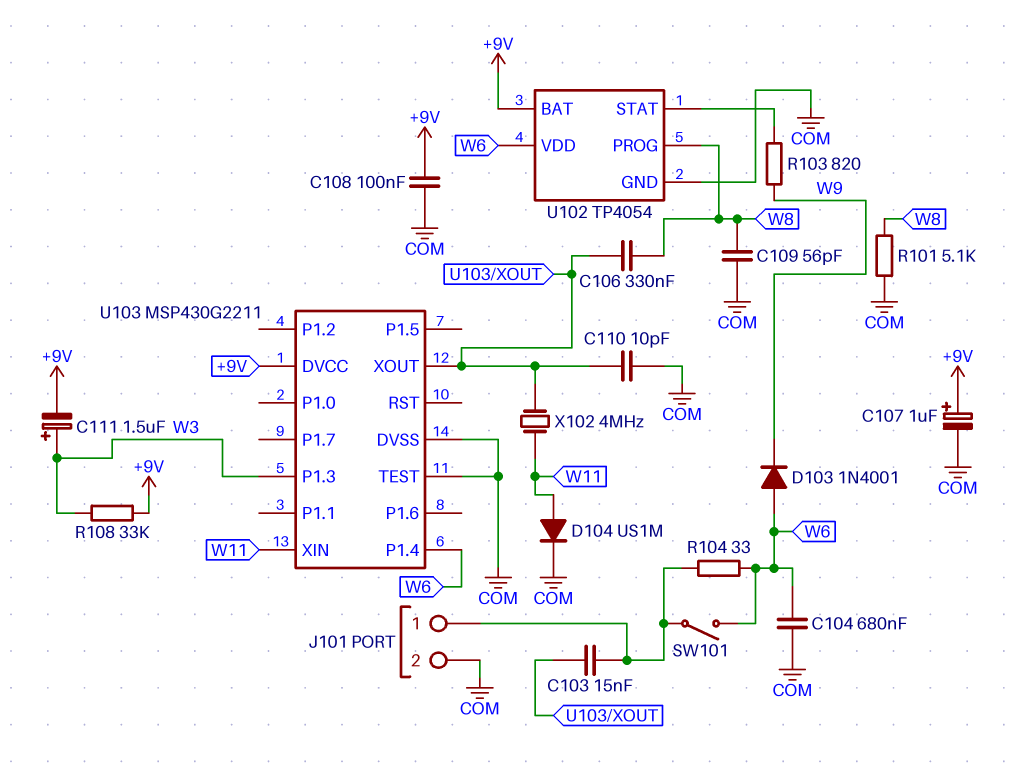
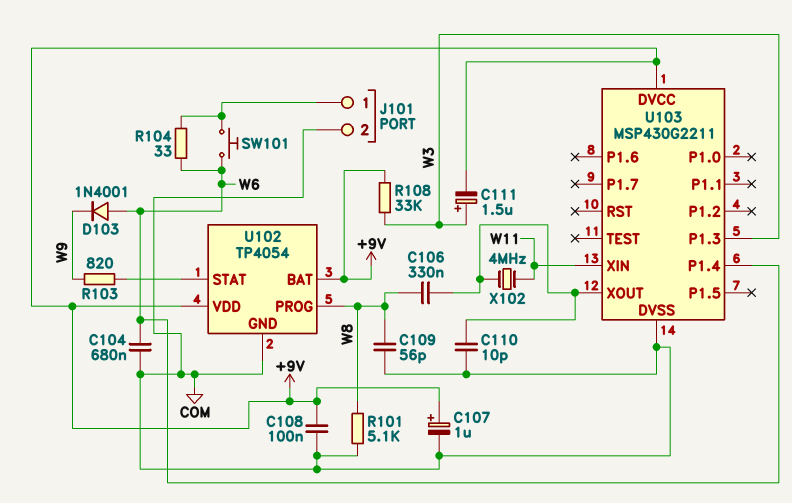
C103: 15nF (J101/1, U103/XOUT) -> none
D104: diode US1M (A W11, K COM) -> none
SW101: switch (J101/1, W6) -> button (J101/1, W6)
U102 pin VDD: W6 -> +9V
U103 pin TEST: COM -> none

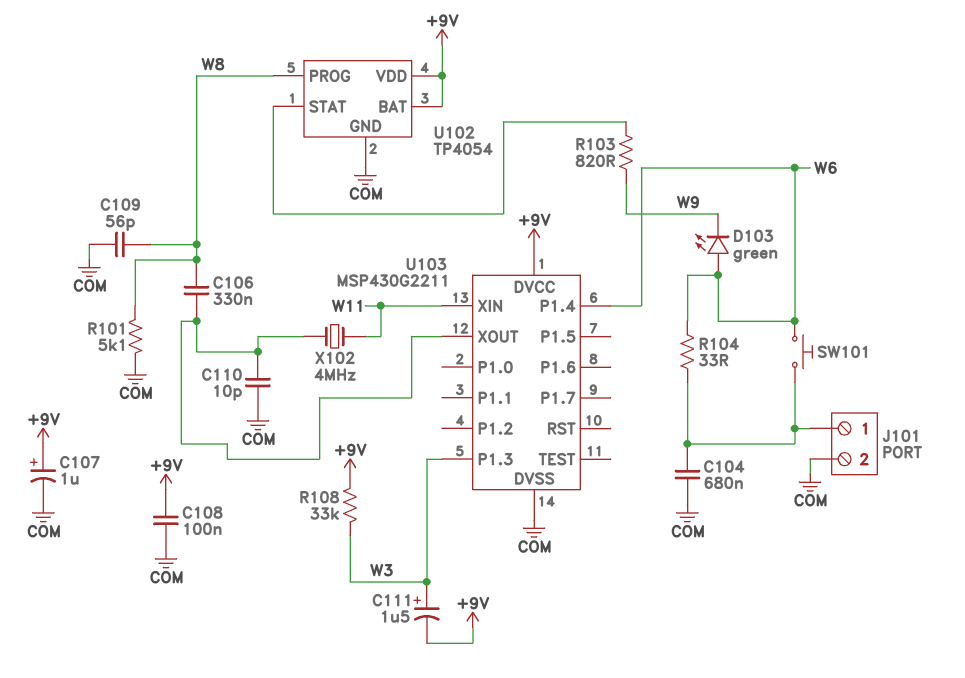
C104: 680nF (COM, W6) -> 680nF (COM, J101/1)
D103: diode 1N4001 (A W6, K W9) -> LED green (A W6, K W9)

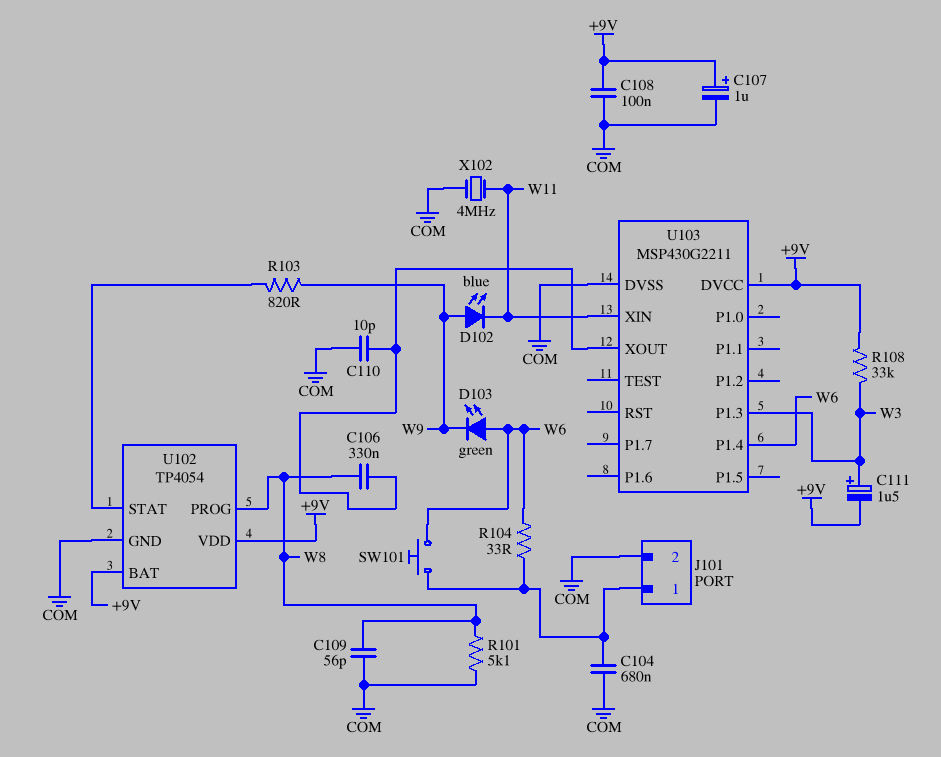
D102: none -> LED blue (A W9, K W11)
X102: 4MHz (U103/XOUT, W11) -> 4MHz (COM, W11)

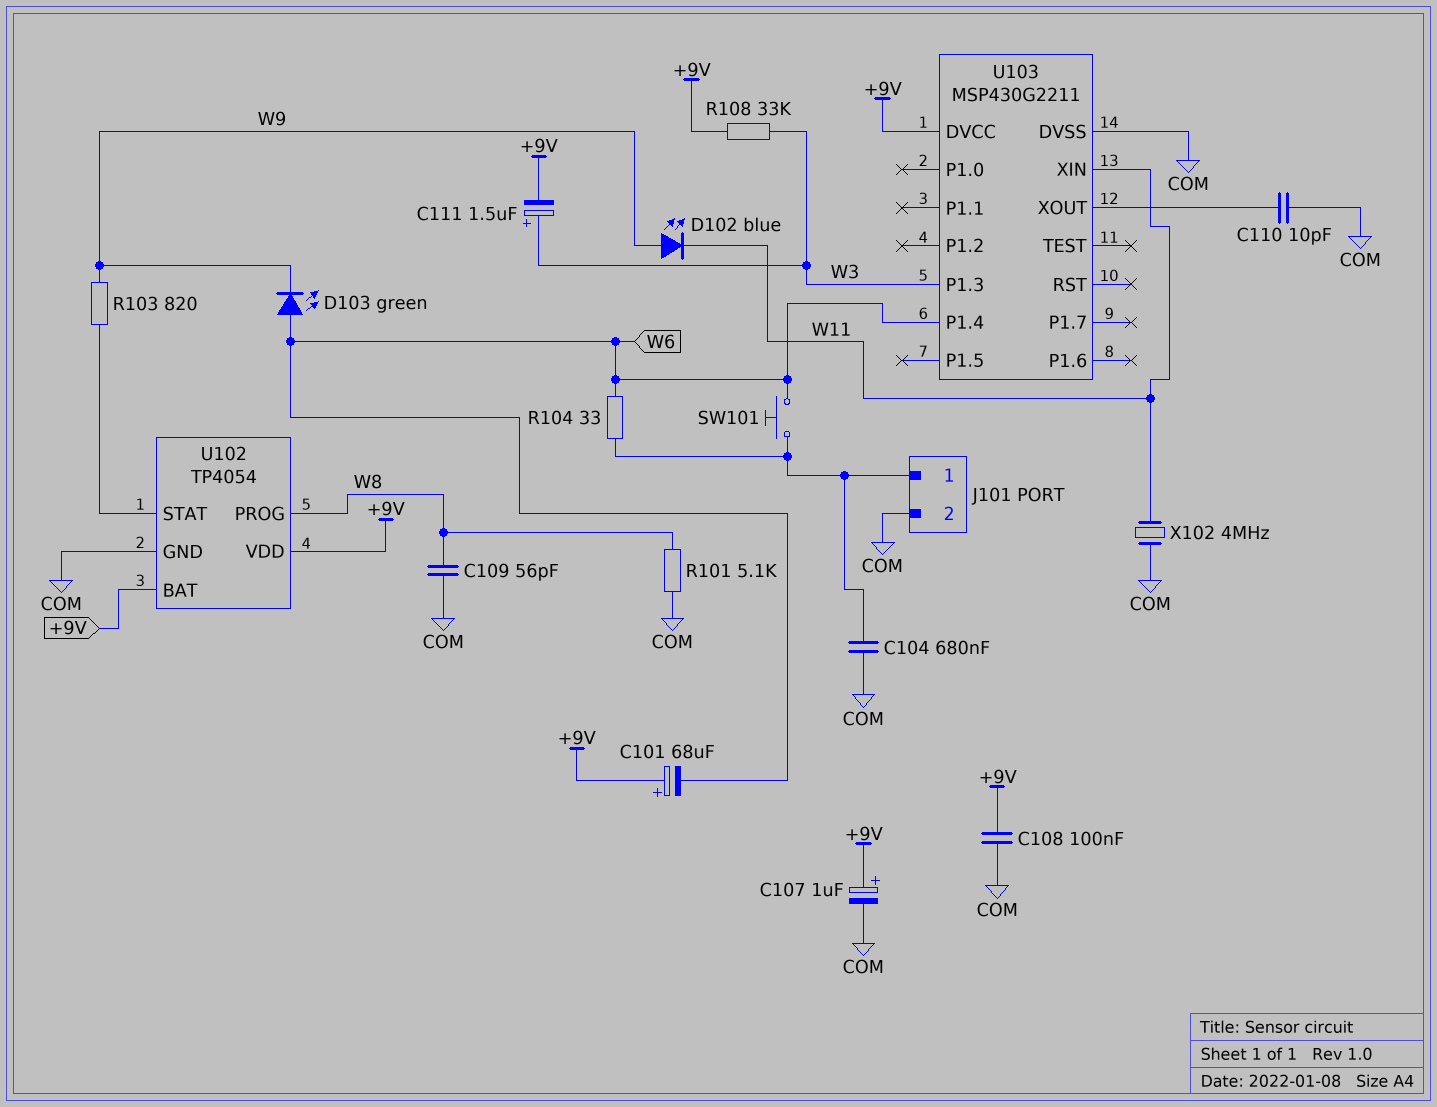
C101: none -> 68uF (plus +9V, minus W6)
C106: 330nF (U103/XOUT, W8) -> none

